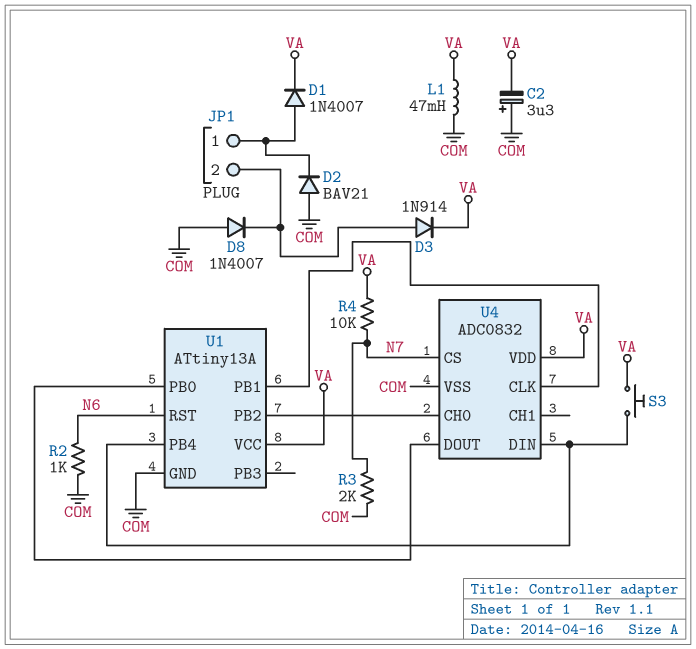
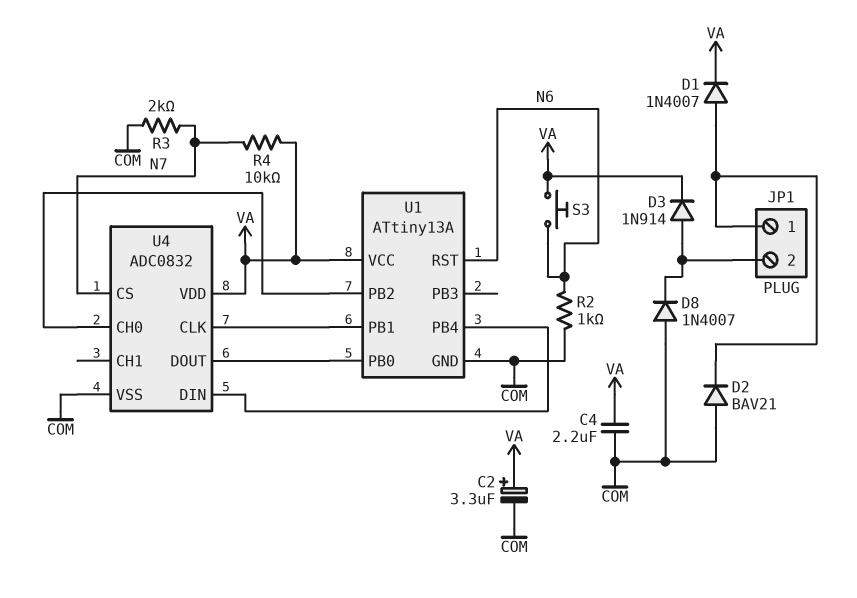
C2: 3.3uF (plus COM, minus VA) -> 3.3uF (plus VA, minus COM)
C4: none -> 2.2uF (COM, VA)
L1: 47mH (COM, VA) -> none
S3: button (U1/PB4, VA) -> button (N6, VA)

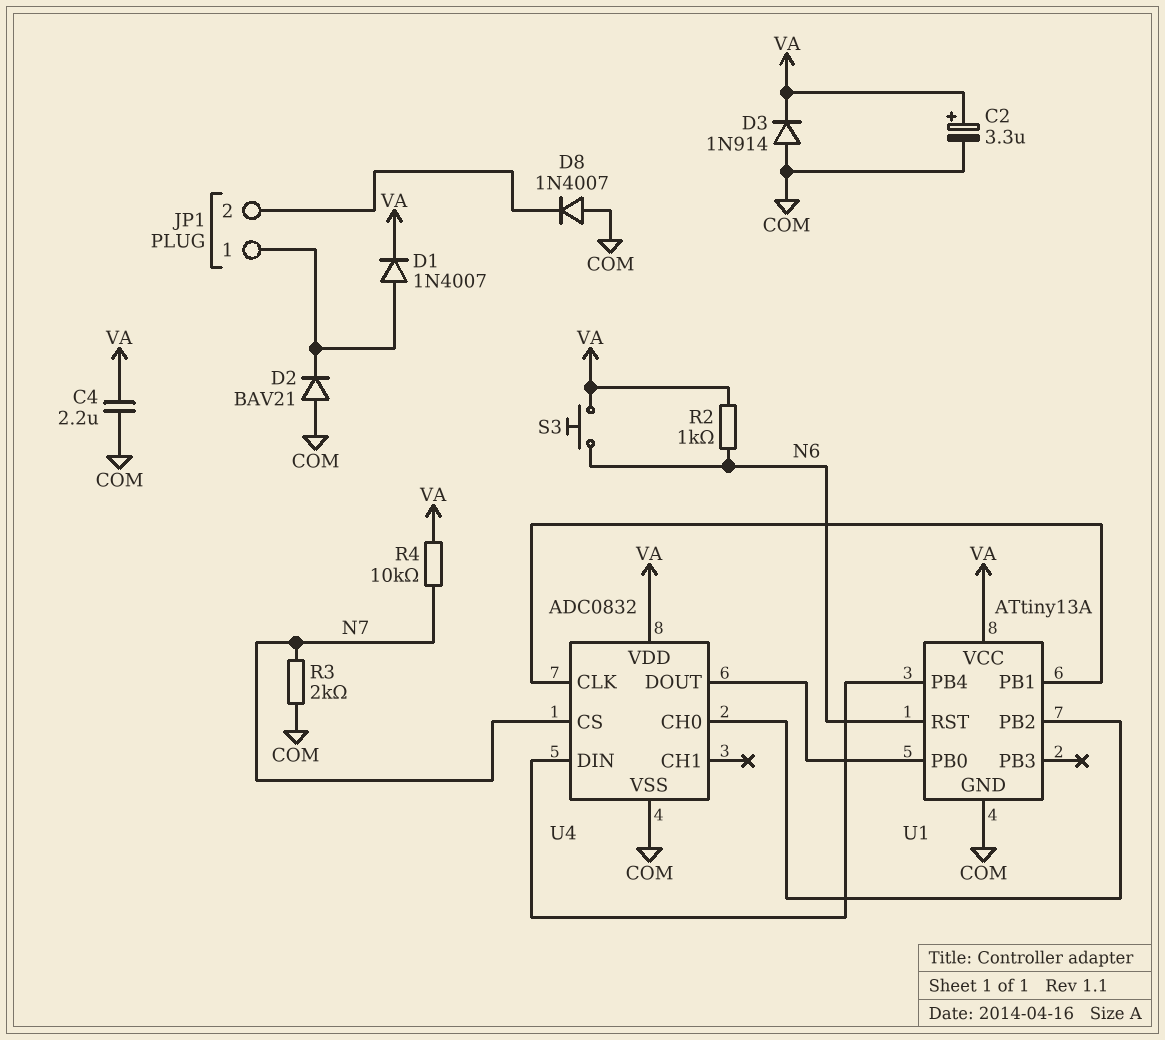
D3: diode 1N914 (A JP1/2, K VA) -> diode 1N914 (A COM, K VA)
R2: 1k (COM, N6) -> 1k (N6, VA)

